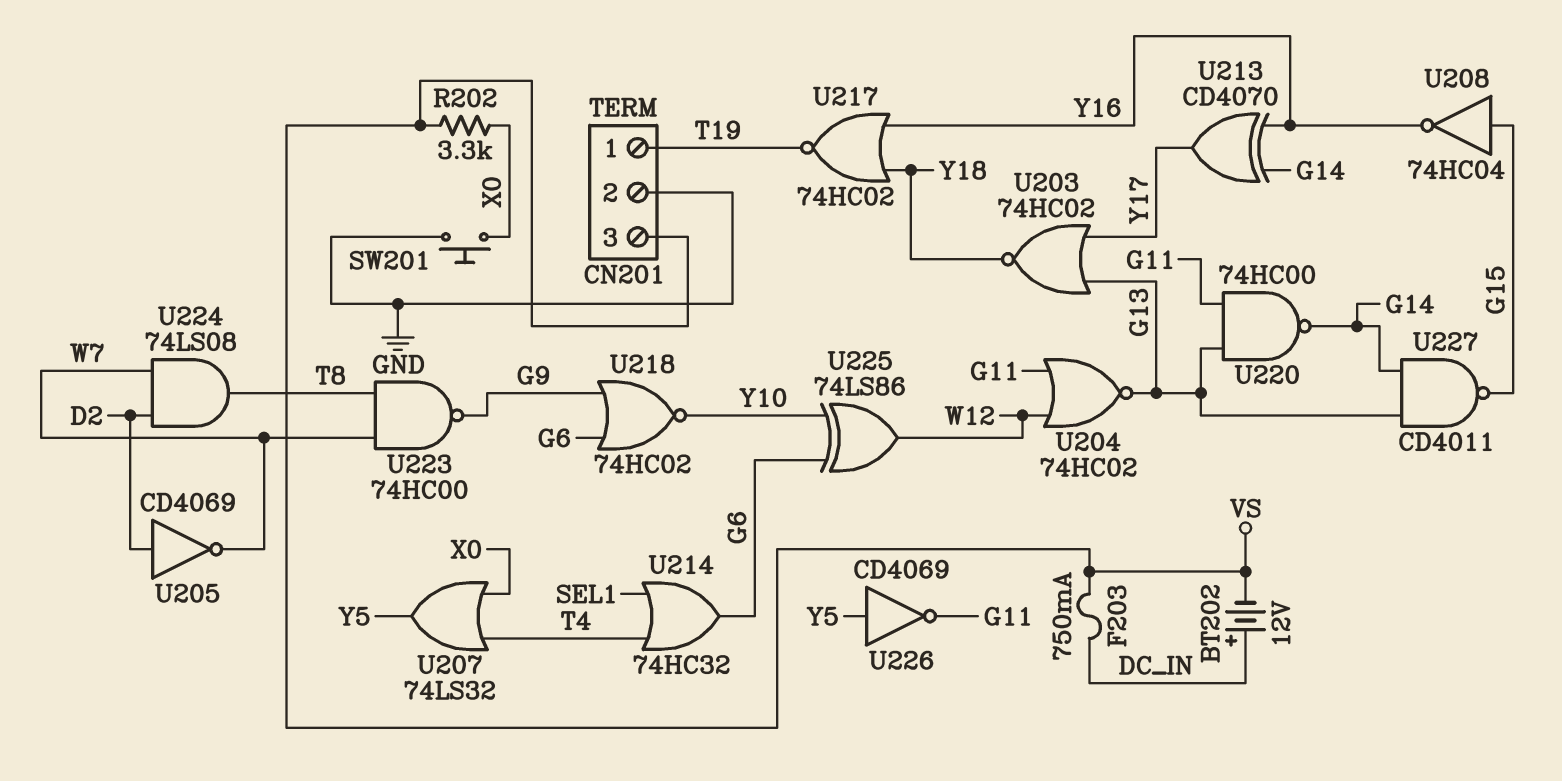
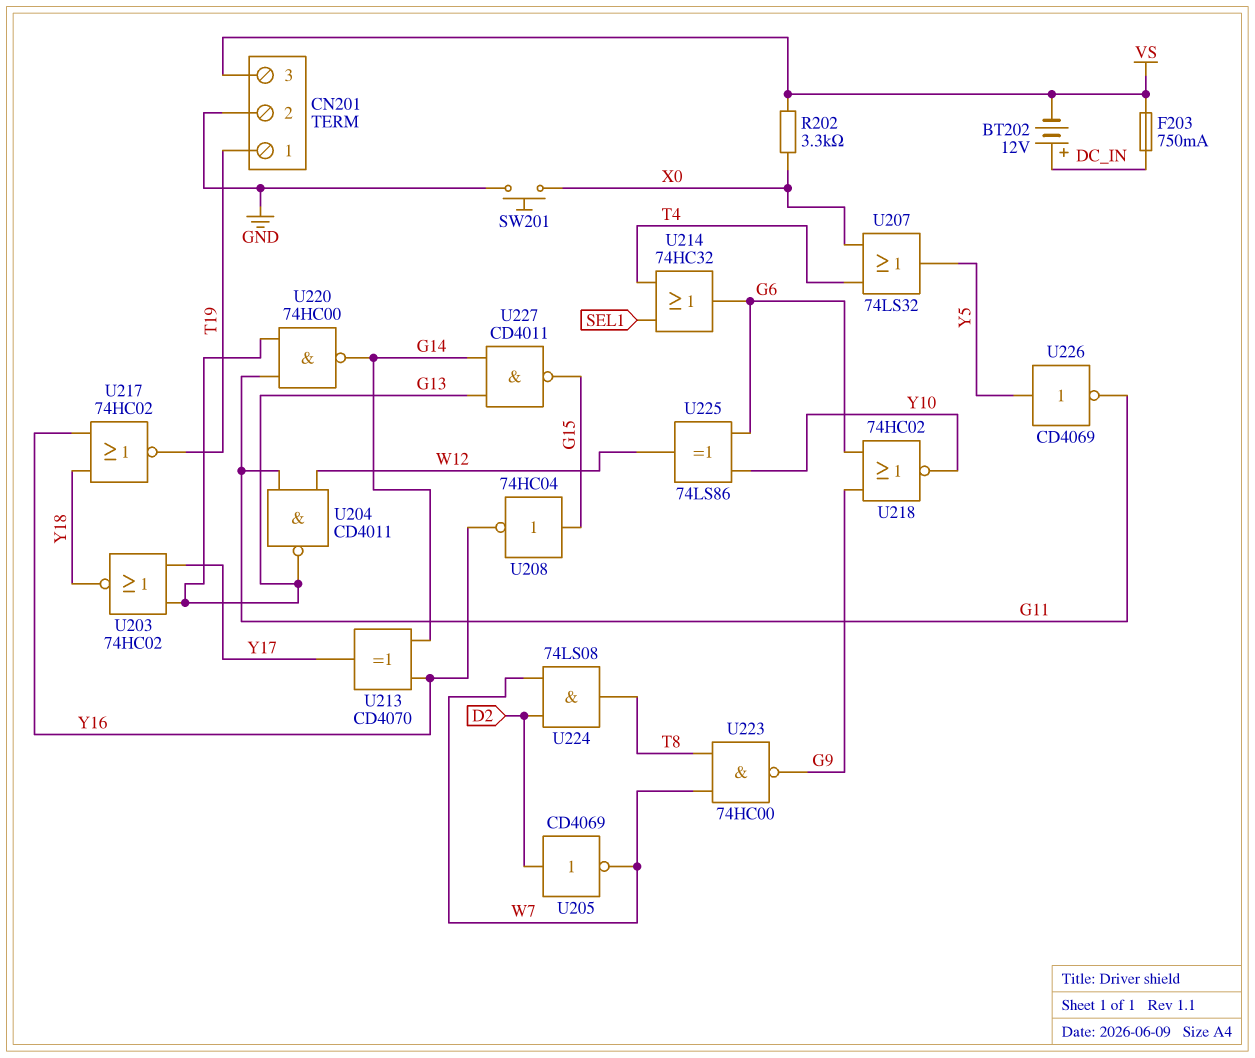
U204: NOR 74HC02 (in G11, in W12, out G13) -> NAND CD4011 (in G11, in W12, out G13)

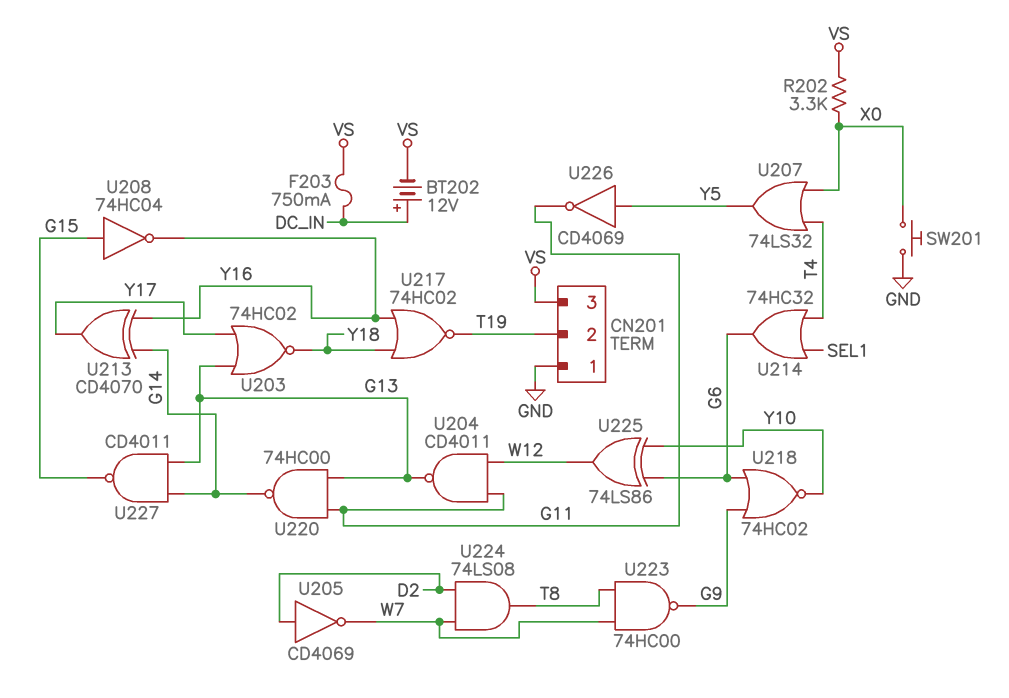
CN201 pin 1: T19 -> GND
CN201 pin 2: GND -> T19

